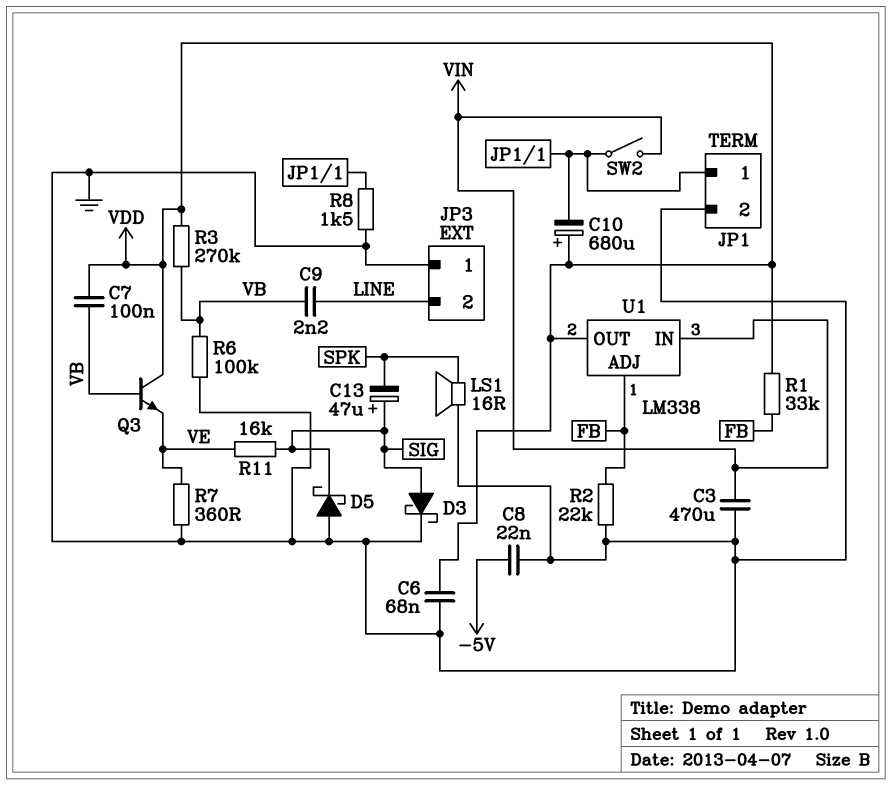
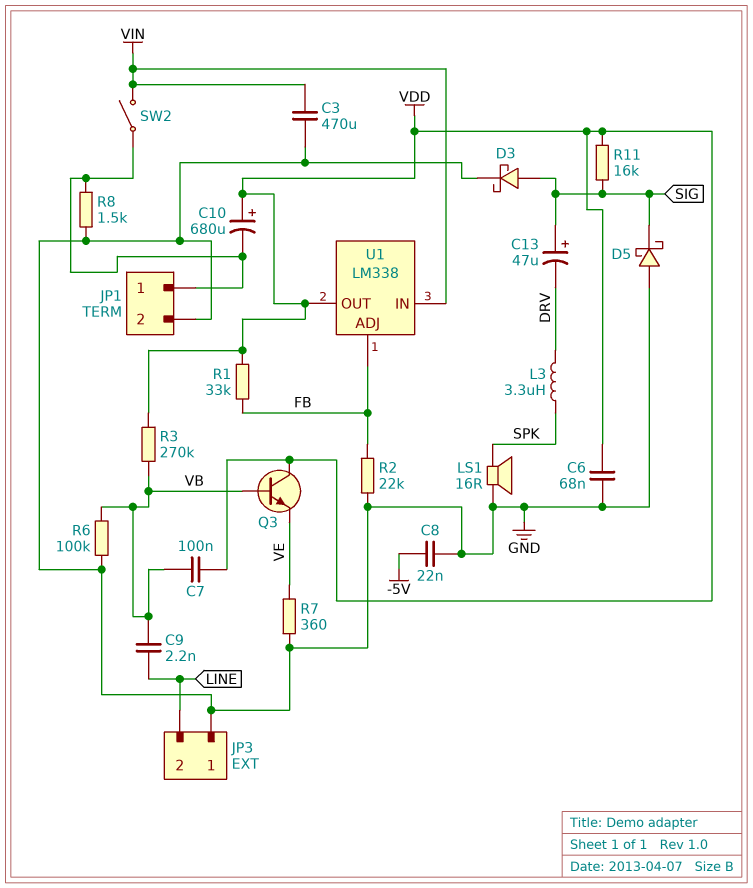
C13: 47uF (plus SIG, minus SPK) -> 47uF (plus SIG, minus DRV)
L3: none -> 3.3uH (DRV, SPK)
R11: 16k (SIG, VE) -> 16k (SIG, VDD)

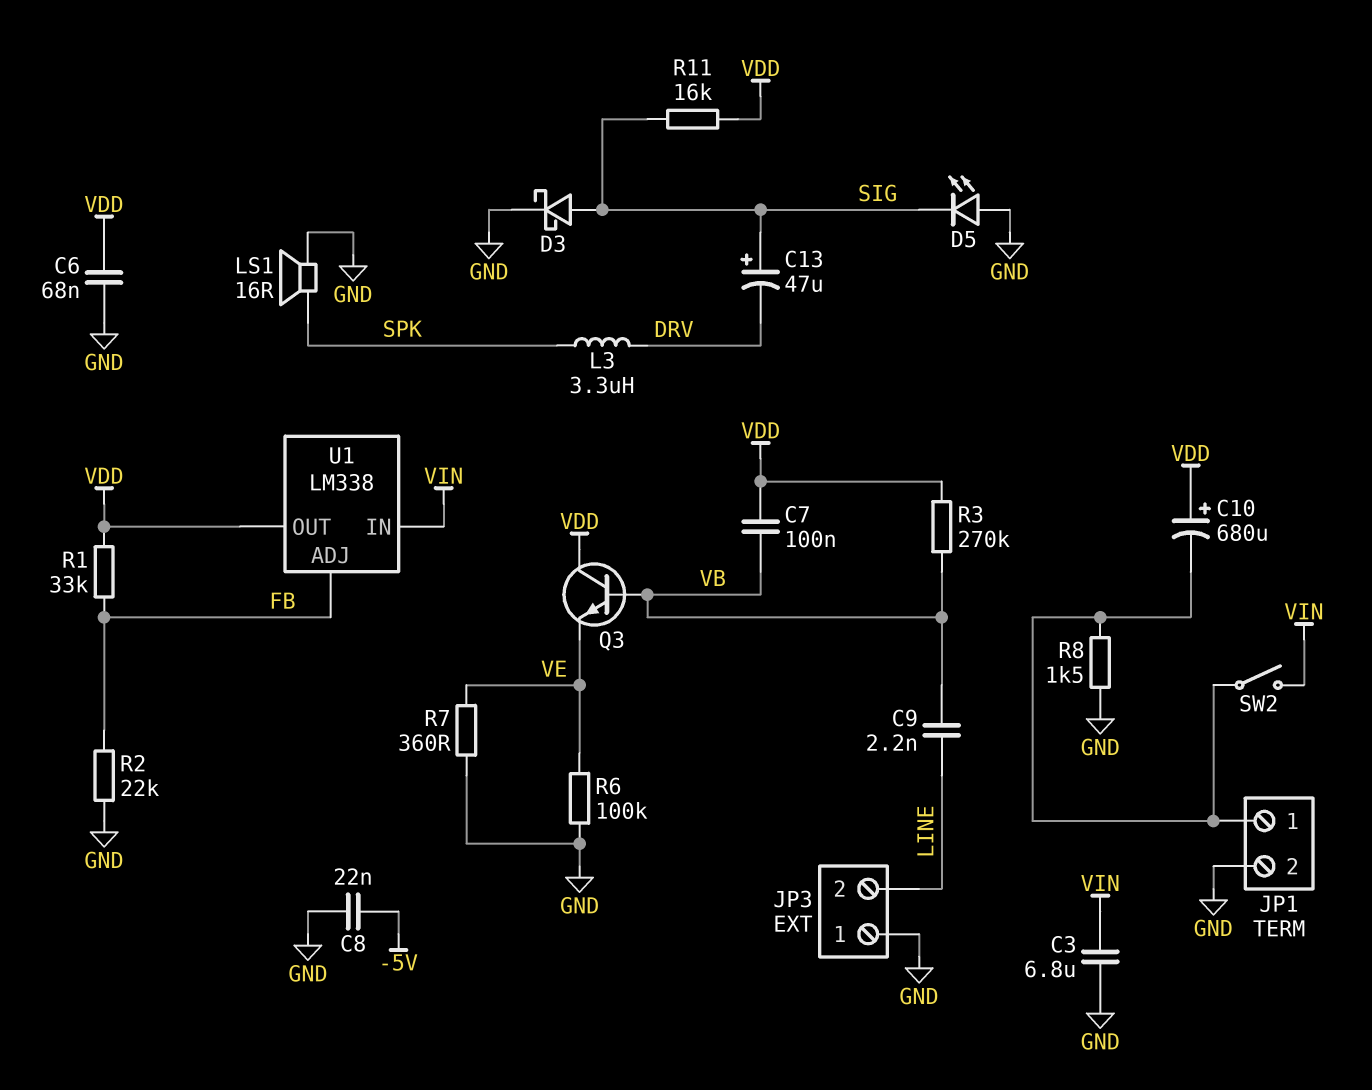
C3: 470uF (GND, VIN) -> 6.8uF (GND, VIN)
D5: schottky (A GND, K SIG) -> LED (A GND, K SIG)
R6: 100k (GND, VB) -> 100k (GND, VE)

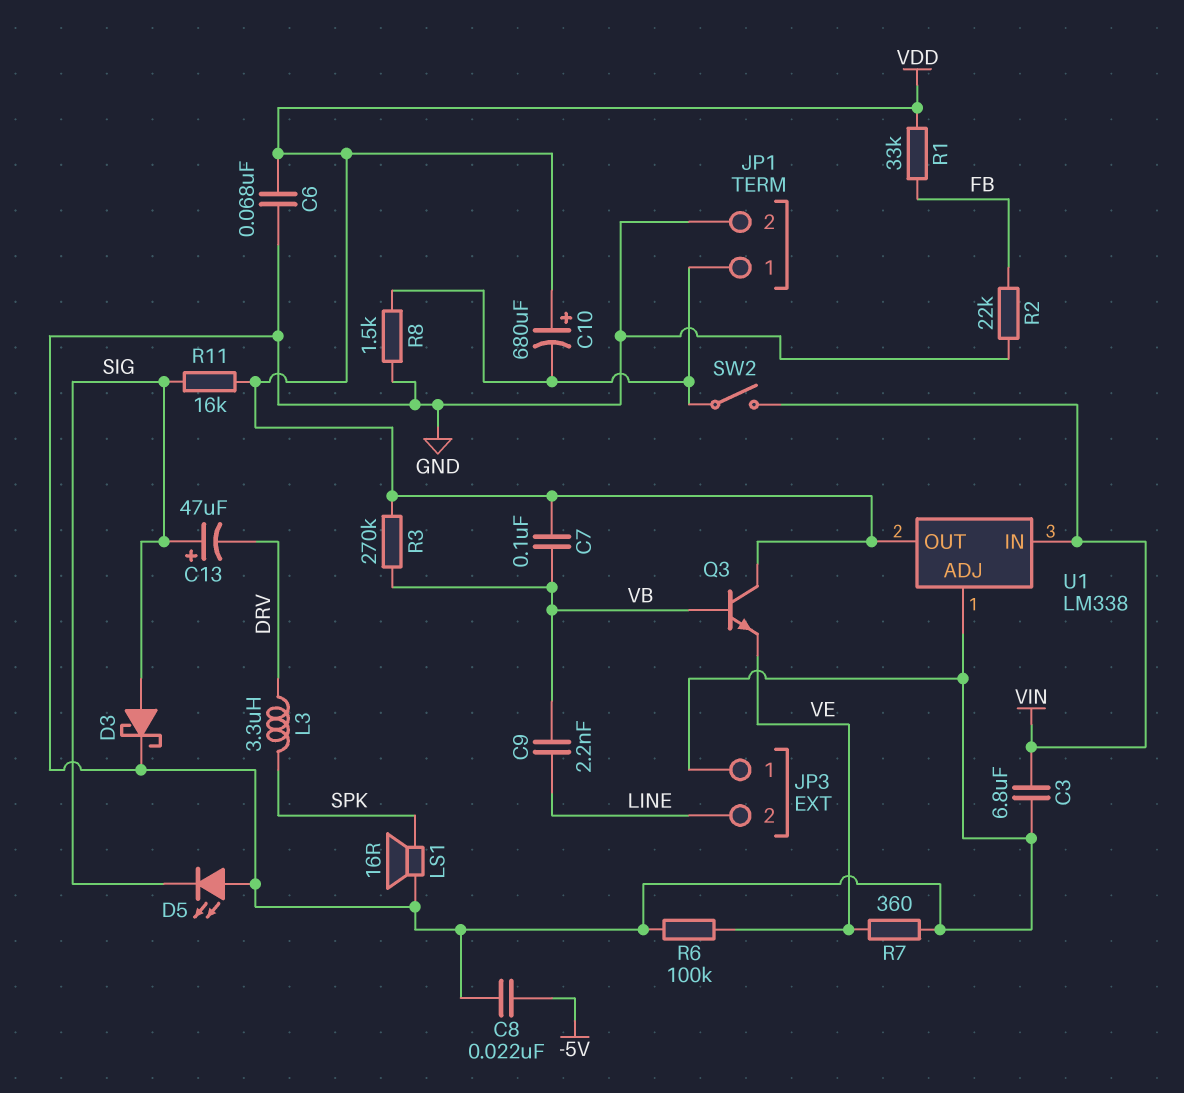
U1 pin ADJ: FB -> GND

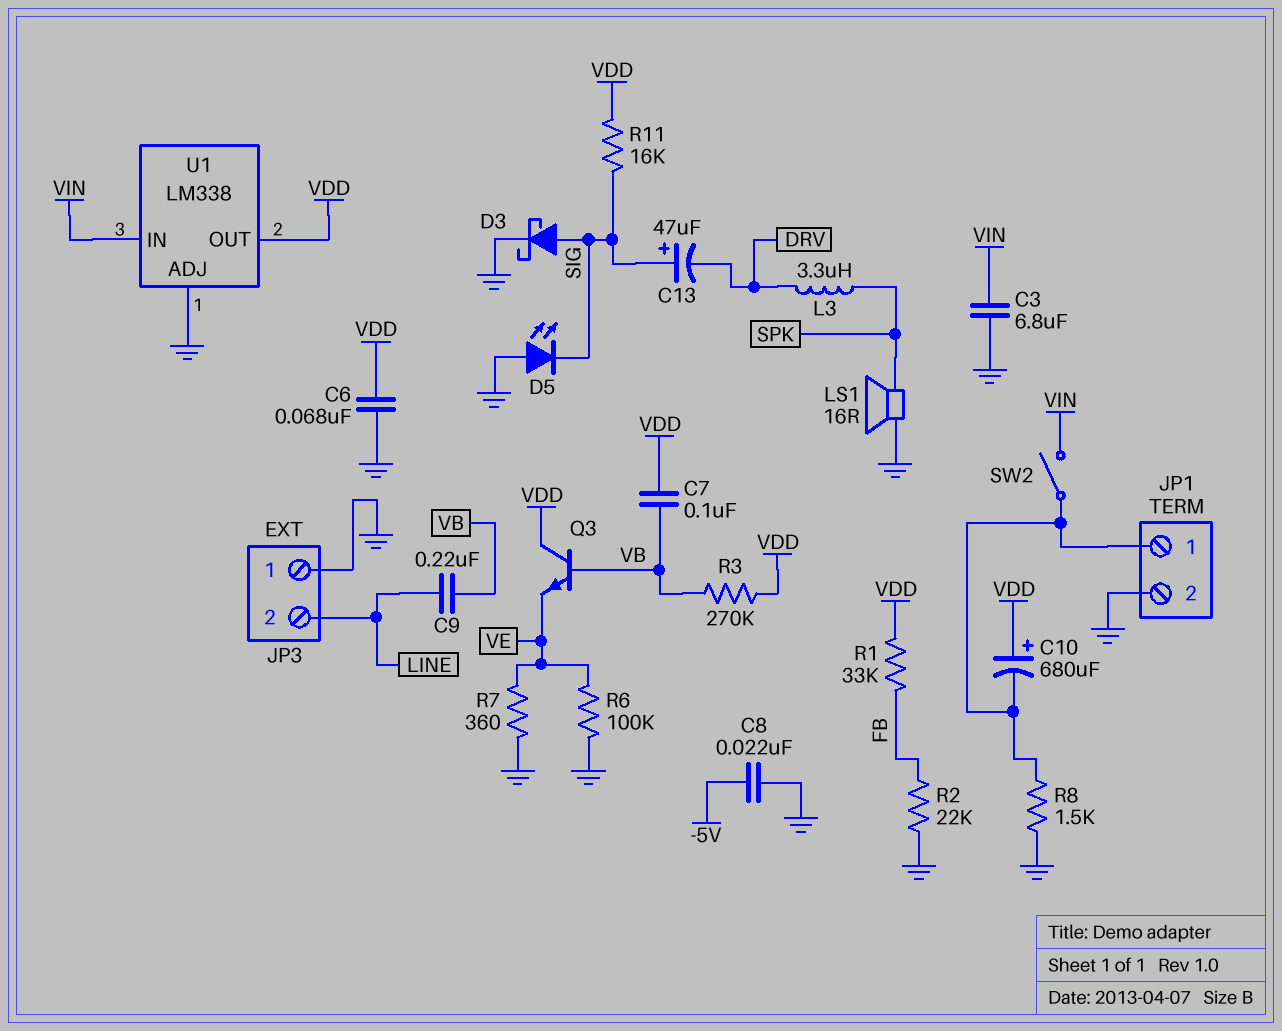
C9: 2.2nF (LINE, VB) -> 220nF (LINE, VB)

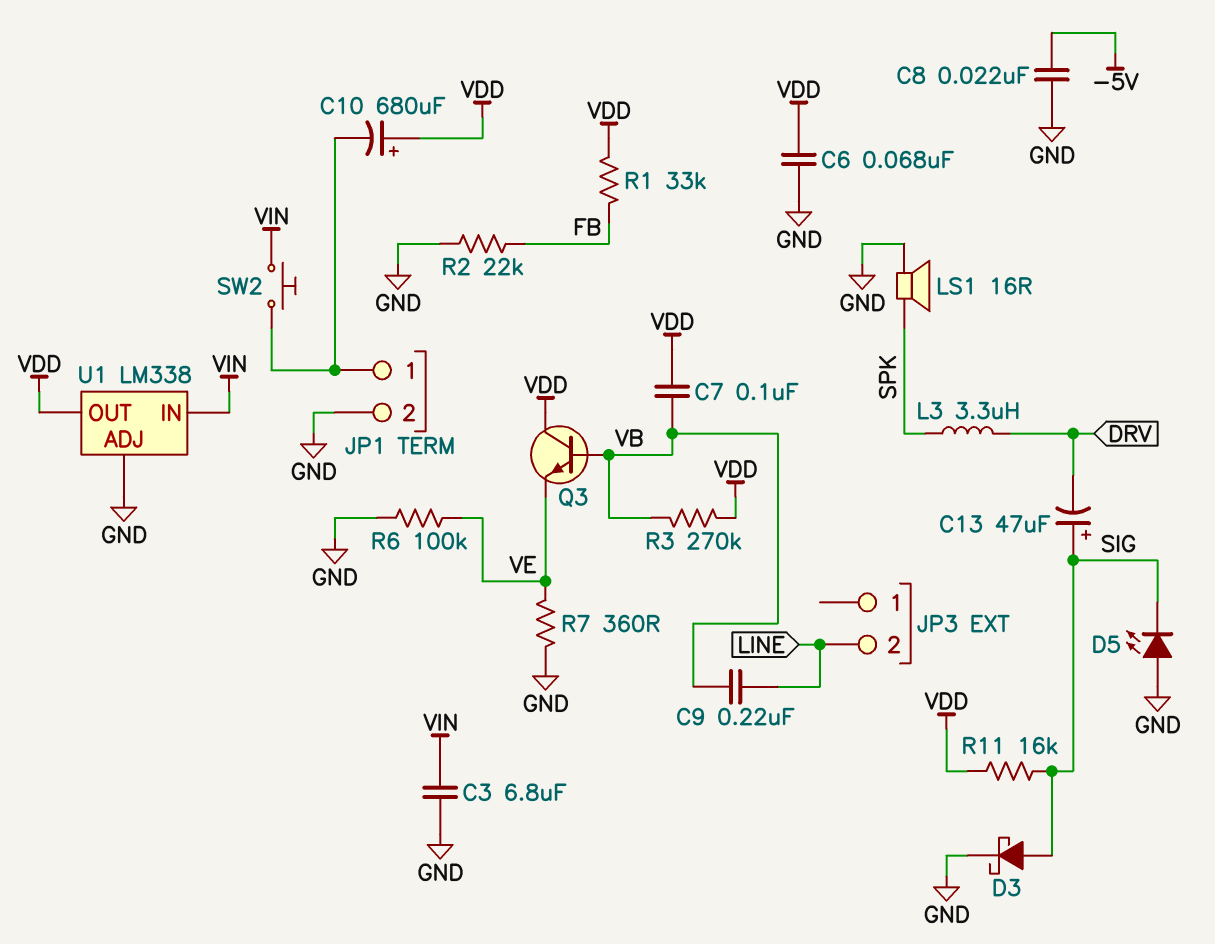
JP3 pin 1: GND -> none
R8: 1.5k (GND, JP1/1) -> none
SW2: switch (JP1/1, VIN) -> button (JP1/1, VIN)

